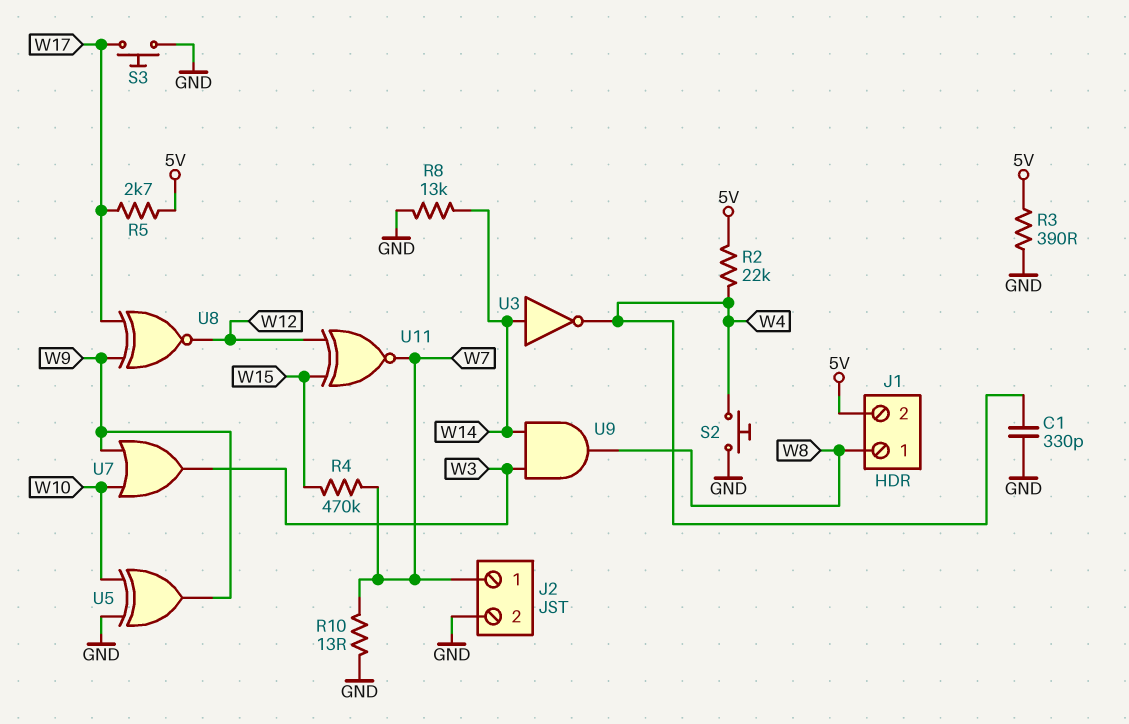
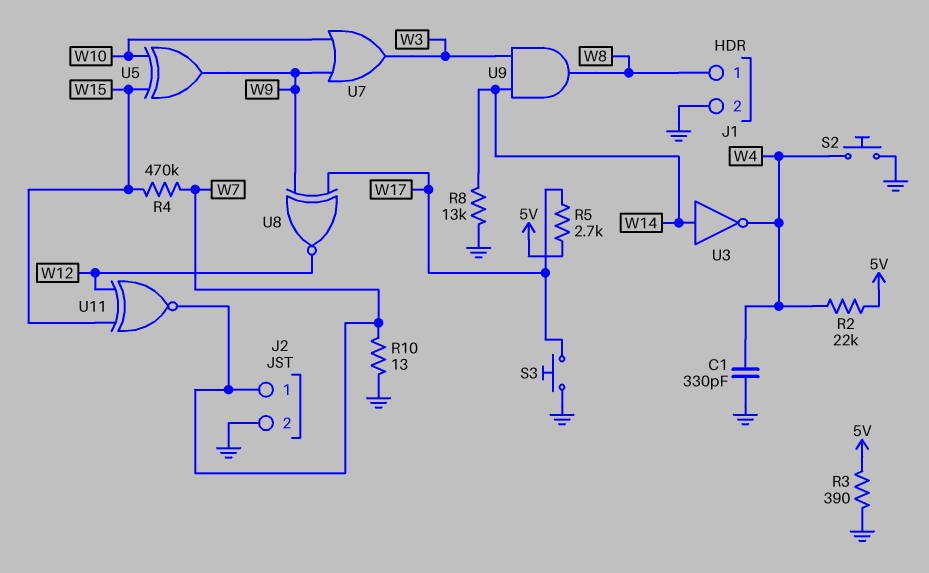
J1 pin 2: 5V -> GND
U5: XOR (in GND, in W10, out W9) -> XOR (in W10, in W15, out W9)

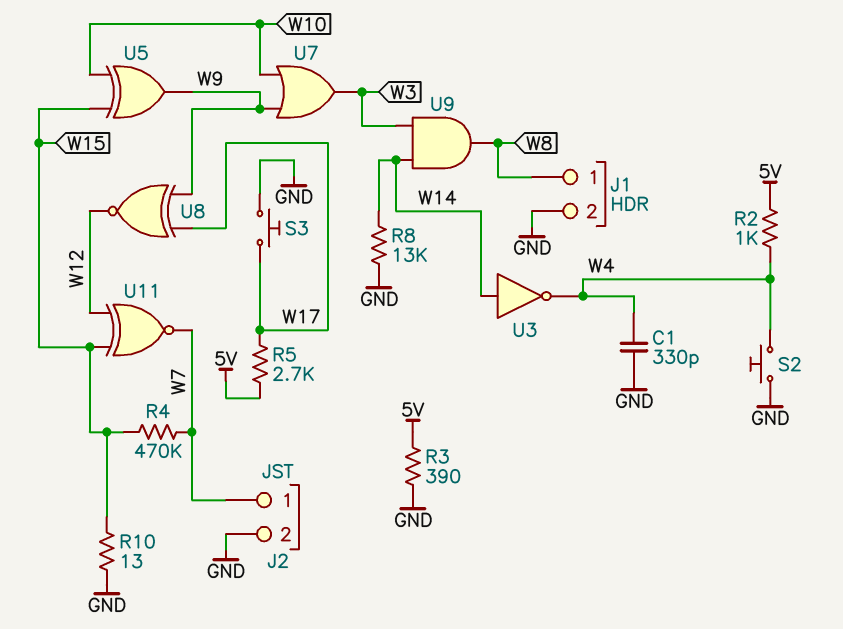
R2: 22k (5V, W4) -> 1k (5V, W4)
R10: 13 (GND, W7) -> 13 (GND, W15)

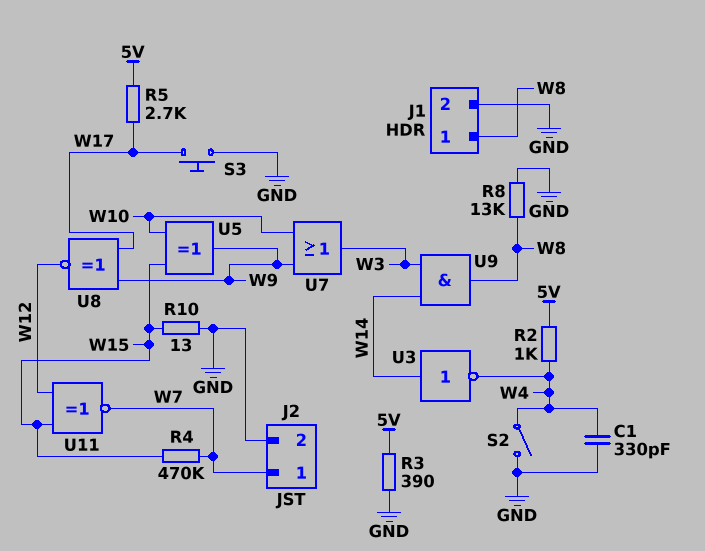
R8: 13k (GND, W14) -> 13k (GND, W8)
S2: button (GND, W4) -> switch (GND, W4)

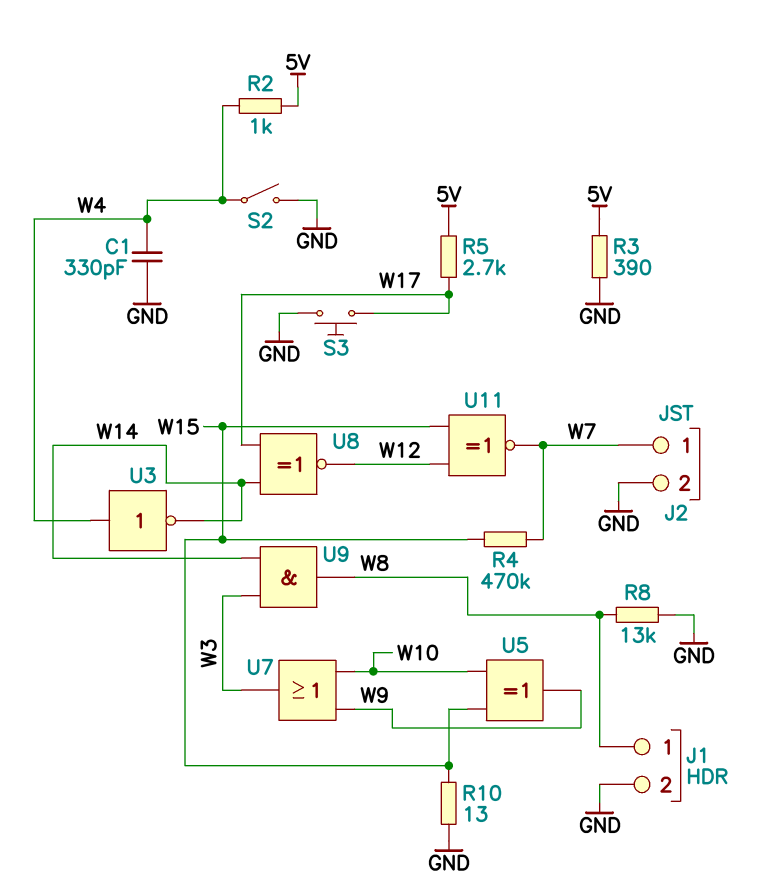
U3: NOT (in W14, out W4) -> NOT (in W4, out W14)
U8: XNOR (in W9, in W17, out W12) -> XNOR (in W14, in W17, out W12)

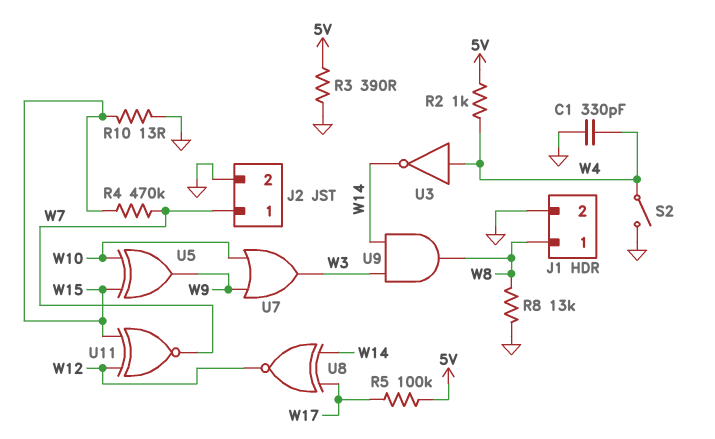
R5: 2.7k (5V, W17) -> 100k (5V, W17)
S3: button (GND, W17) -> none

